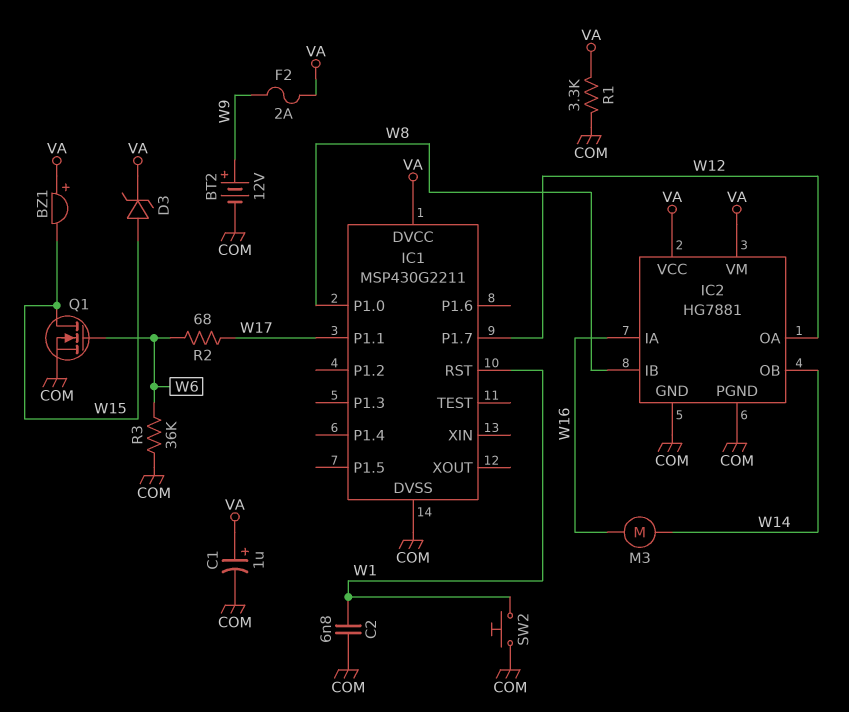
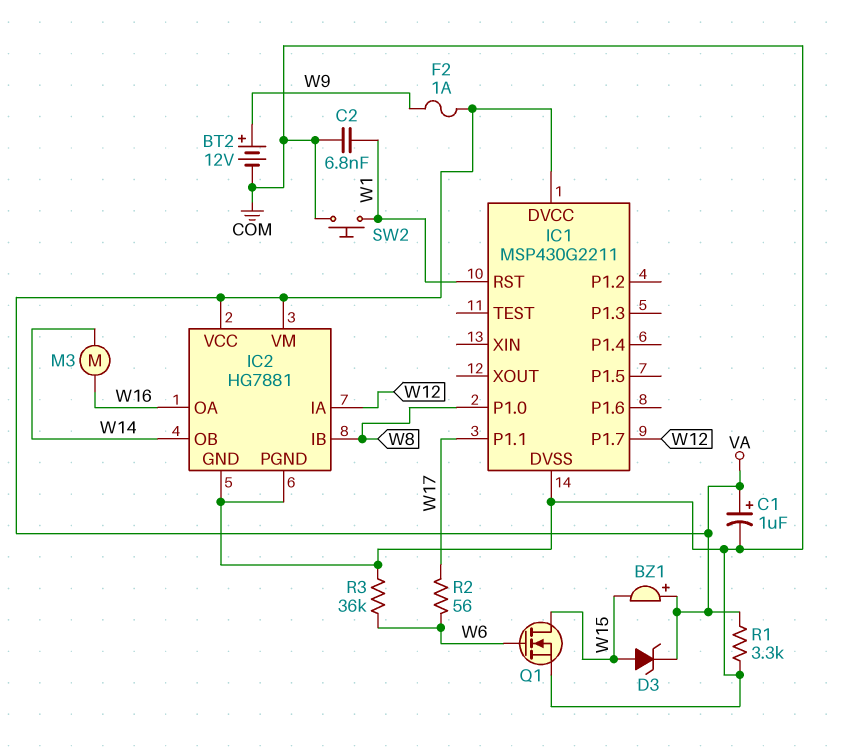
F2: 2A (VA, W9) -> 1A (VA, W9)
IC2 pin IA: W16 -> W12
IC2 pin OA: W12 -> W16
R2: 68 (W6, W17) -> 56 (W6, W17)

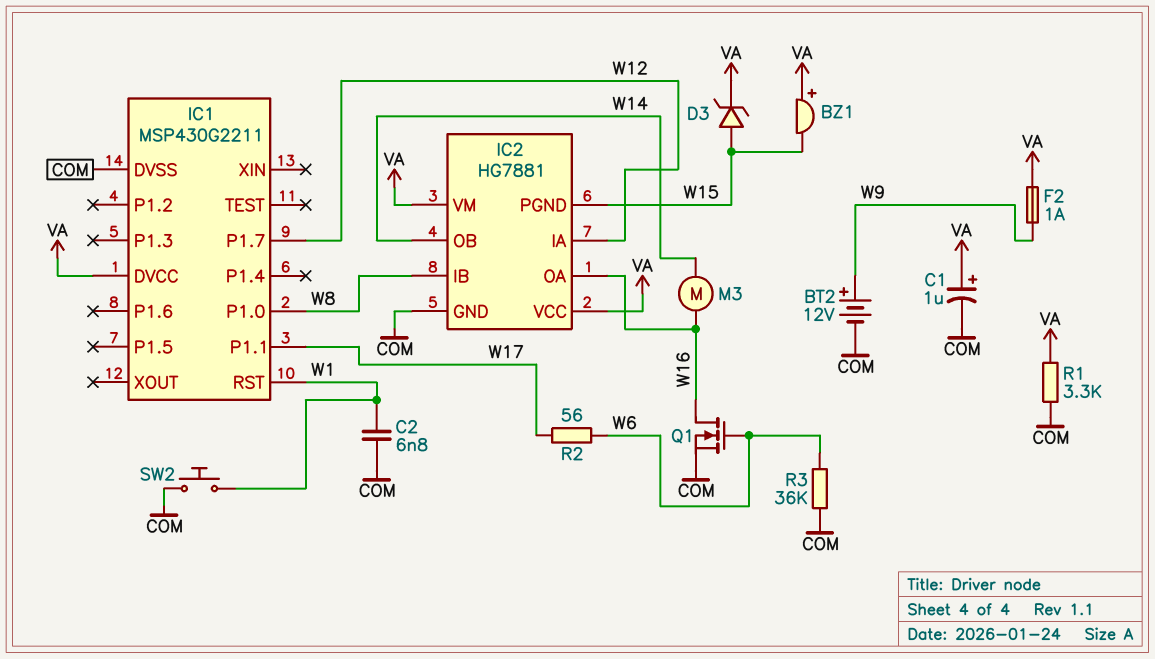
IC2 pin PGND: COM -> W15
Q1: NMOS (G W6, D W15, S COM) -> NMOS (G W6, D W16, S COM)

